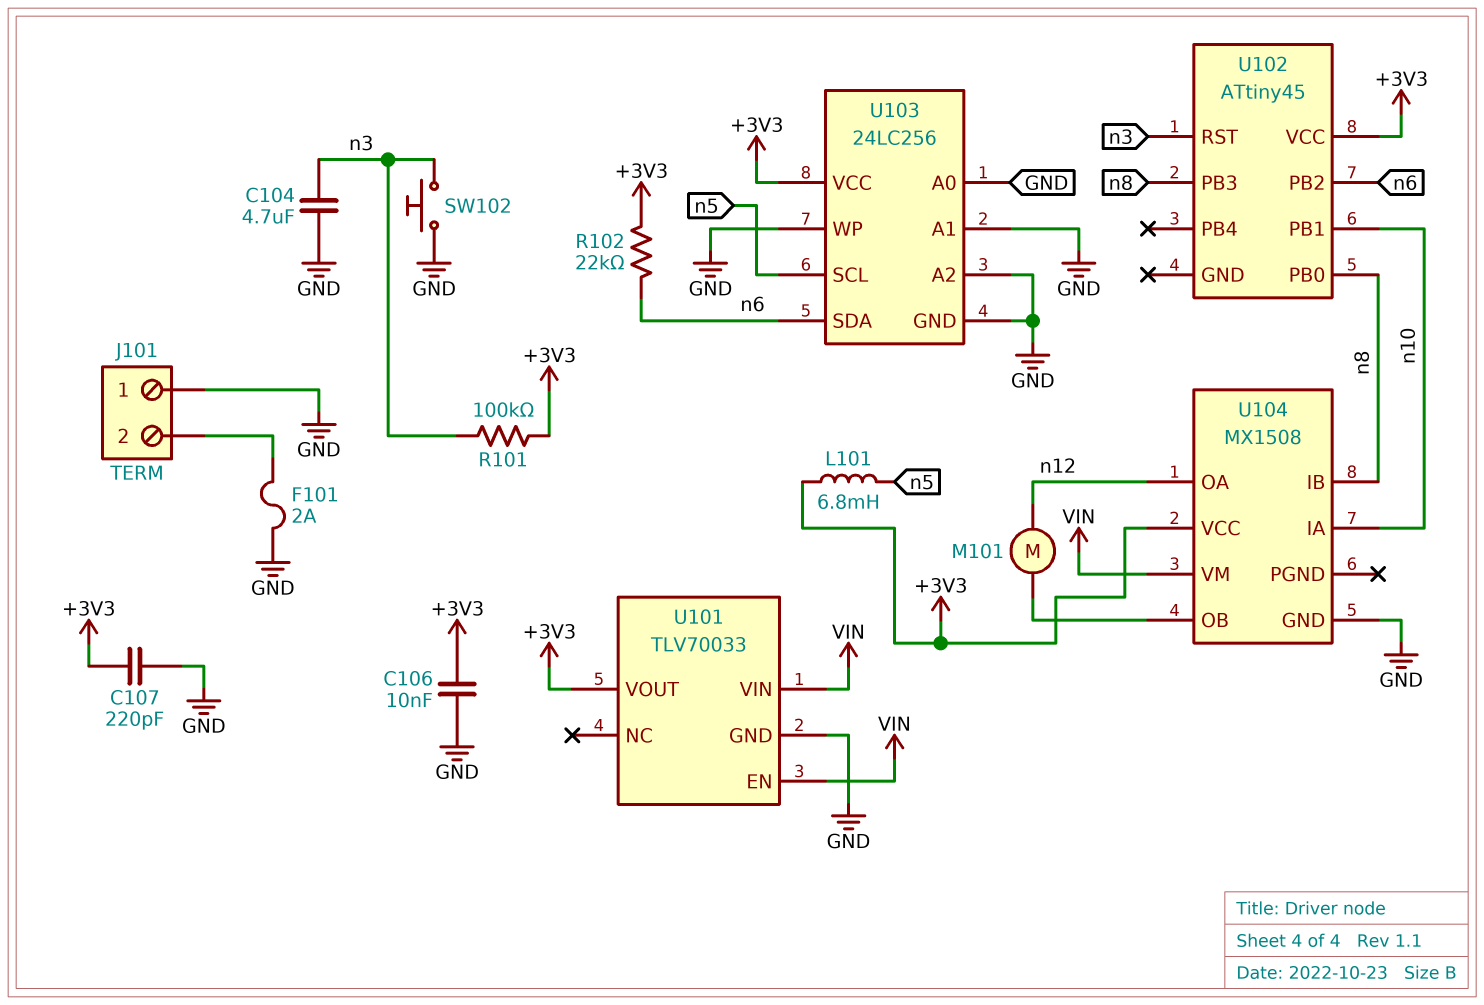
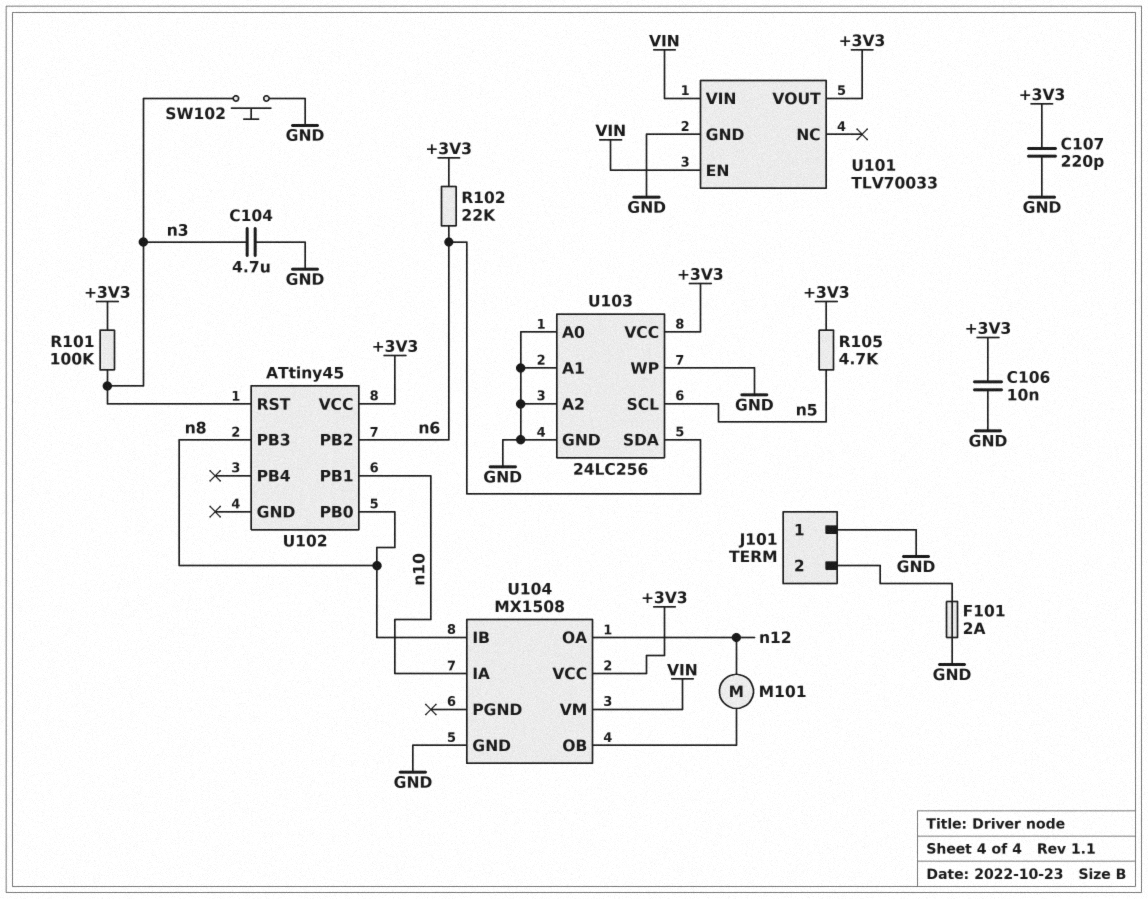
L101: 6.8mH (+3V3, n5) -> none
R105: none -> 4.7k (+3V3, n5)

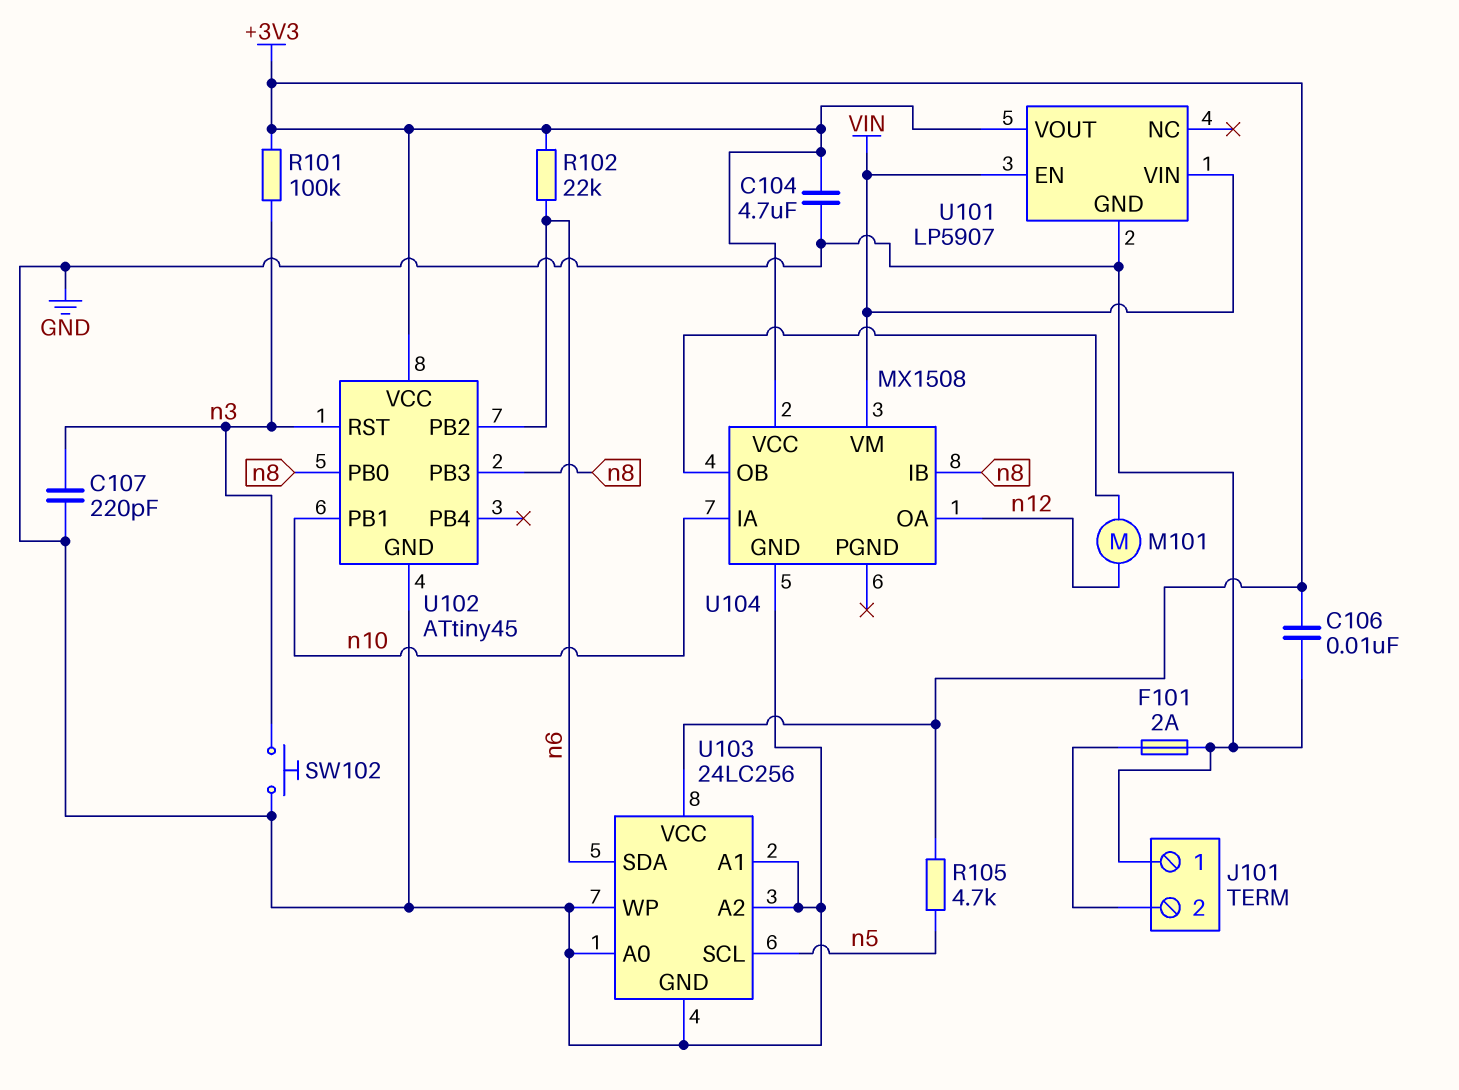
C104: 4.7uF (GND, n3) -> 4.7uF (+3V3, GND)
C107: 220pF (+3V3, GND) -> 220pF (GND, n3)
U101: TLV70033 -> LP5907
U102 pin GND: none -> GND

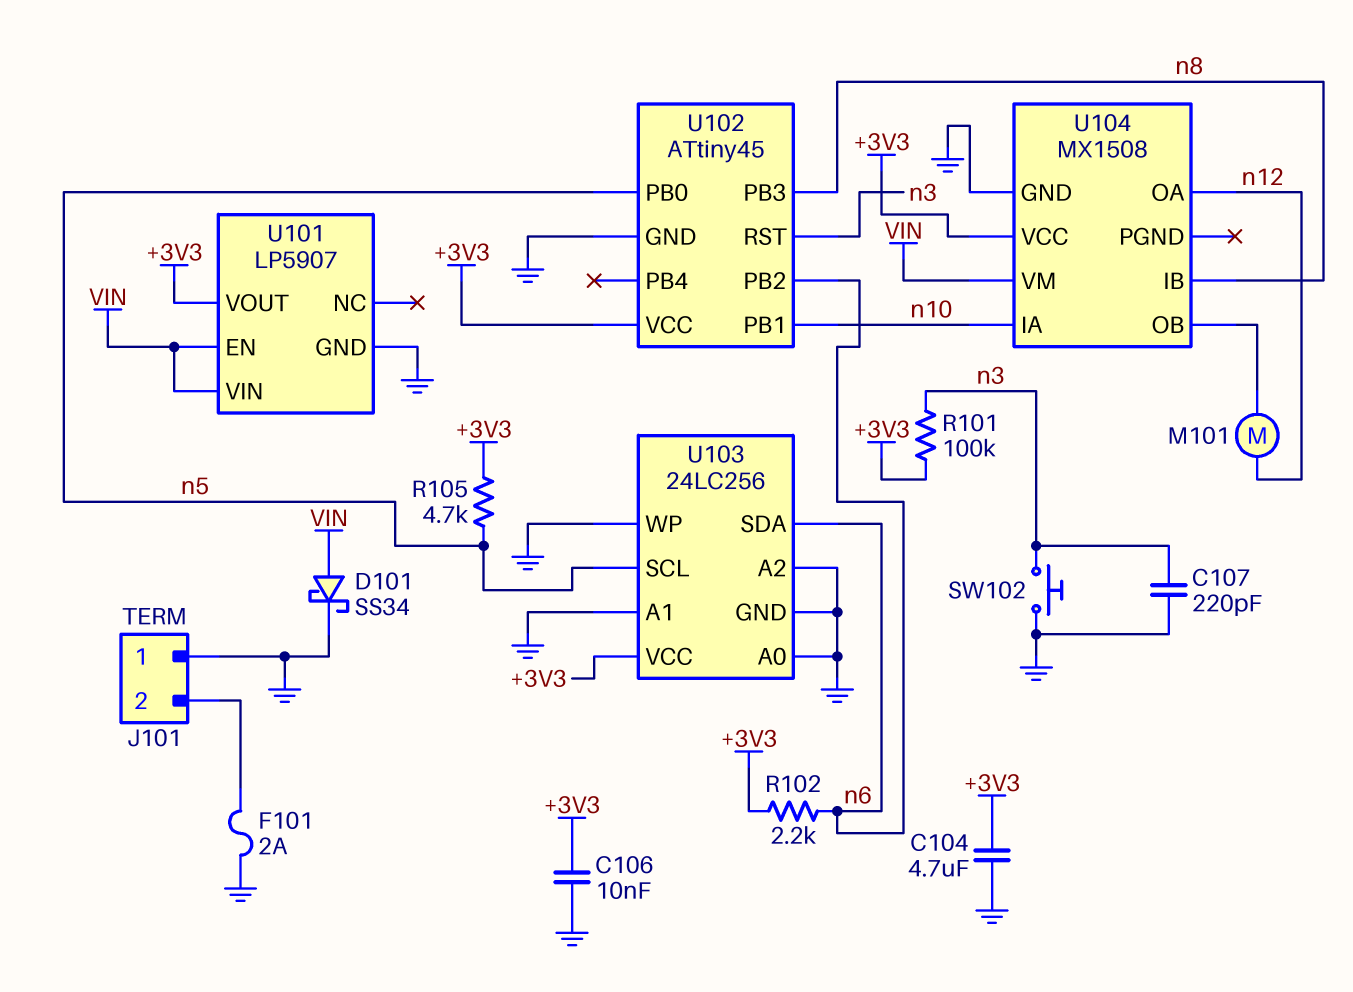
D101: none -> schottky SS34 (A VIN, K GND)
R102: 22k (+3V3, n6) -> 2.2k (+3V3, n6)
U102 pin PB0: n8 -> n5

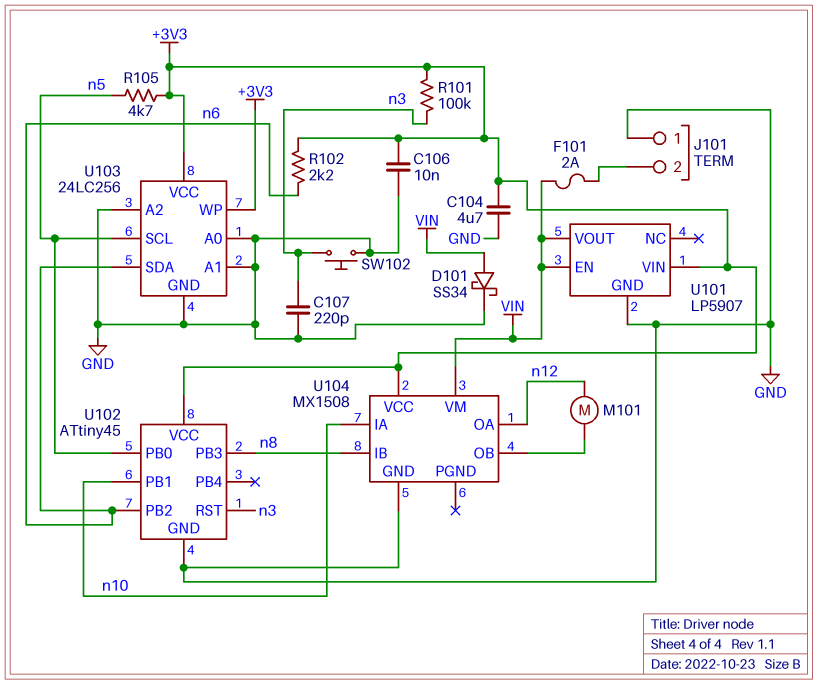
F101: 2A (GND, J101/2) -> 2A (J101/2, VIN)
U101 pin VIN: VIN -> +3V3
U101 pin VOUT: +3V3 -> VIN
U103 pin WP: GND -> +3V3

